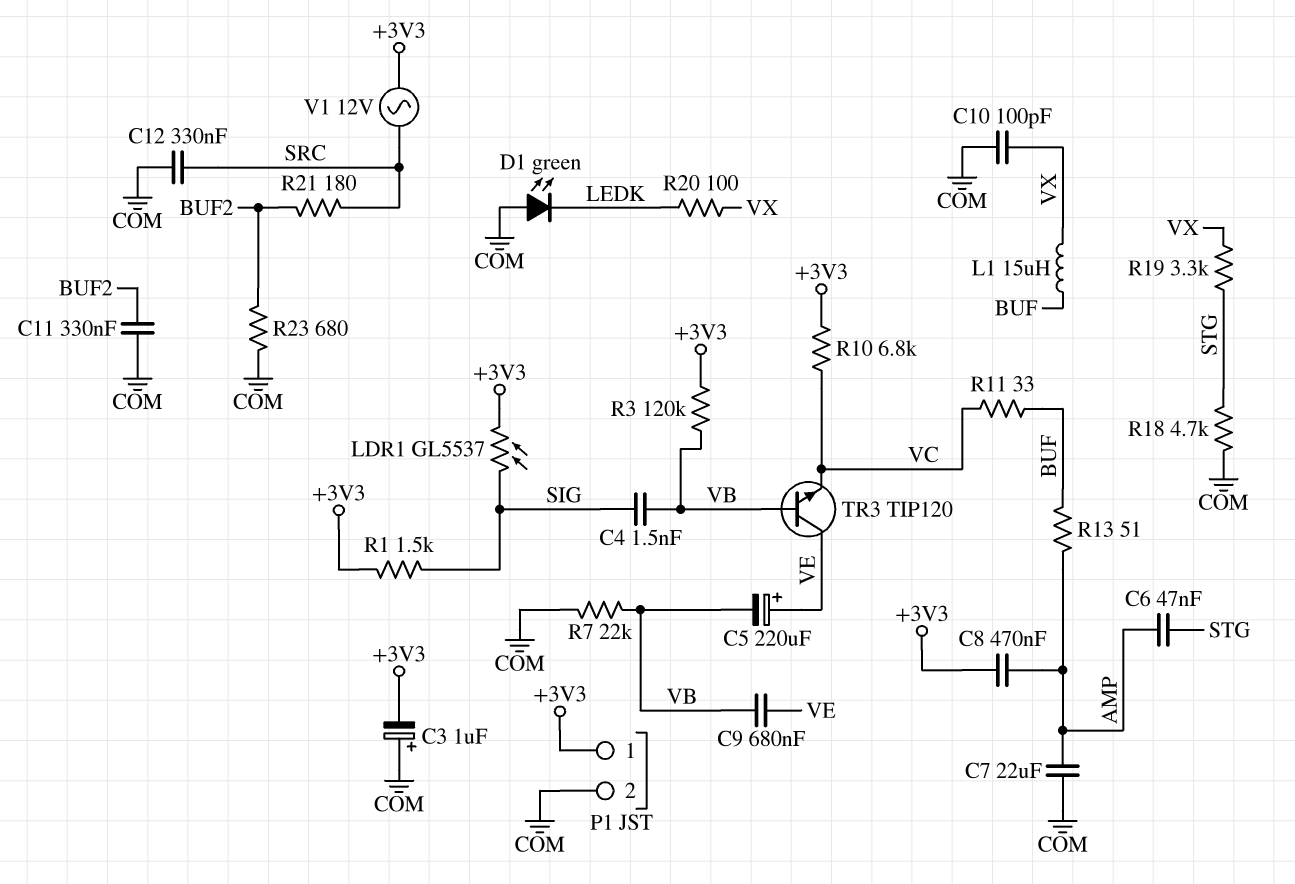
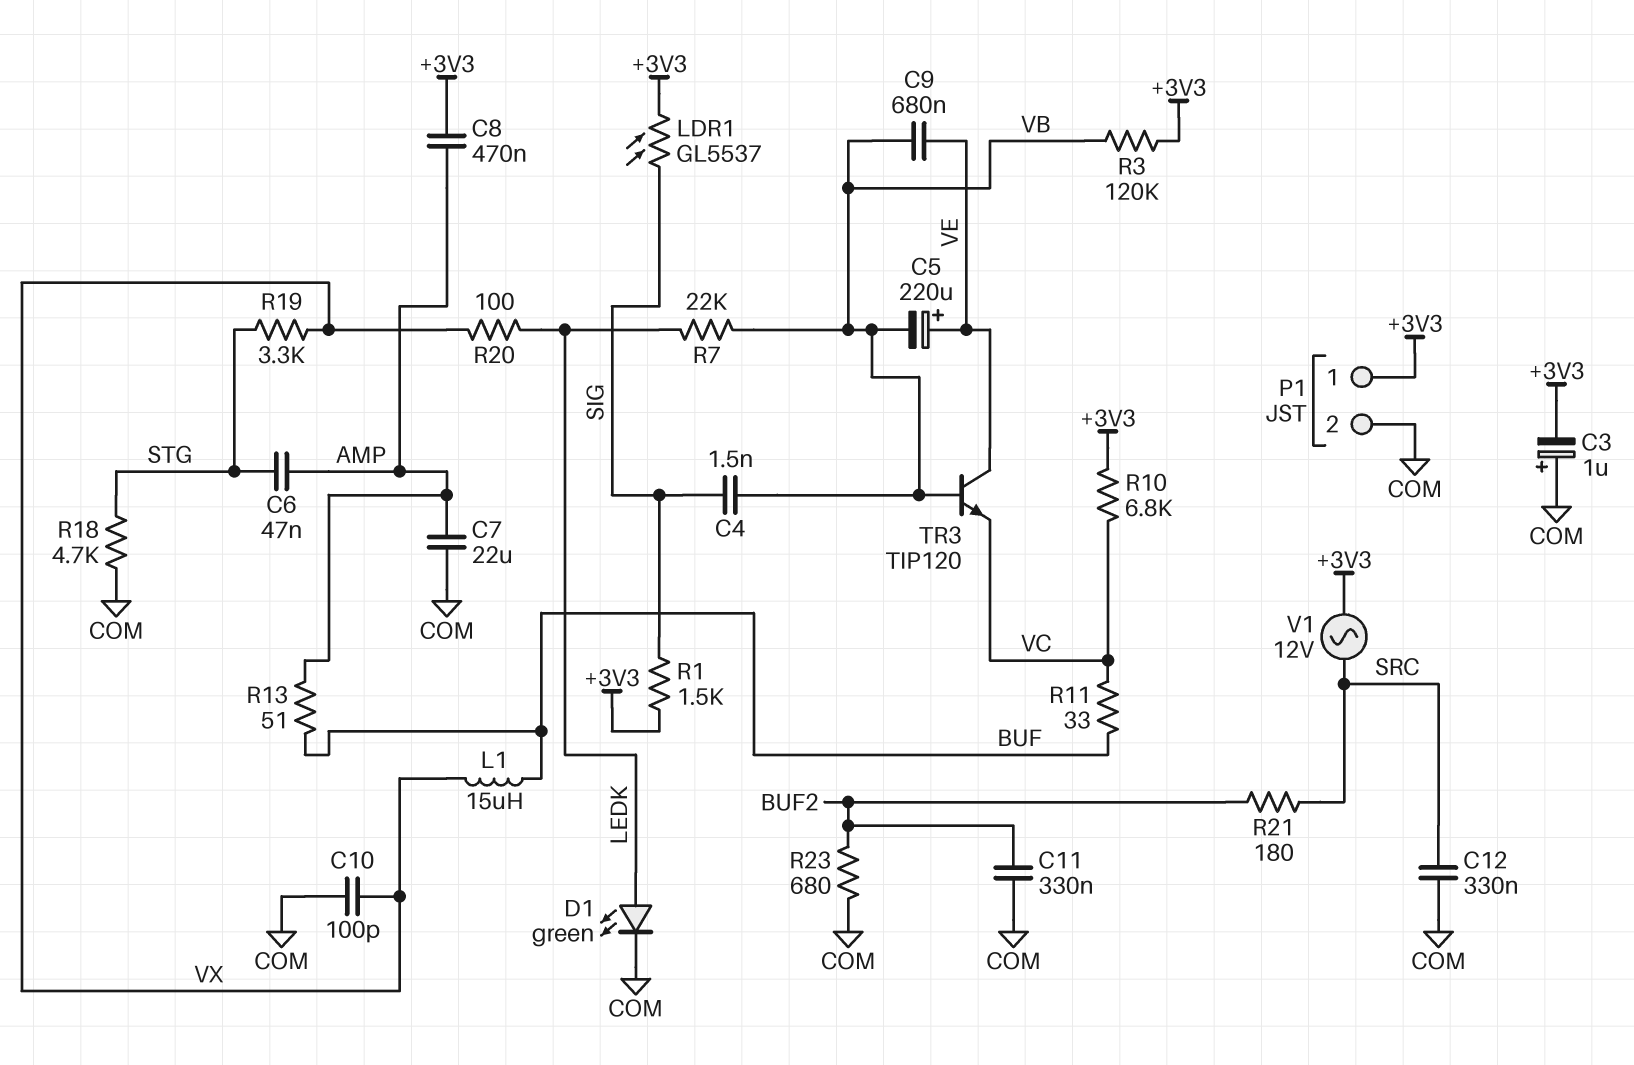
D1: LED green (A COM, K LEDK) -> LED green (A LEDK, K COM)
R7: 22k (COM, VB) -> 22k (LEDK, VB)

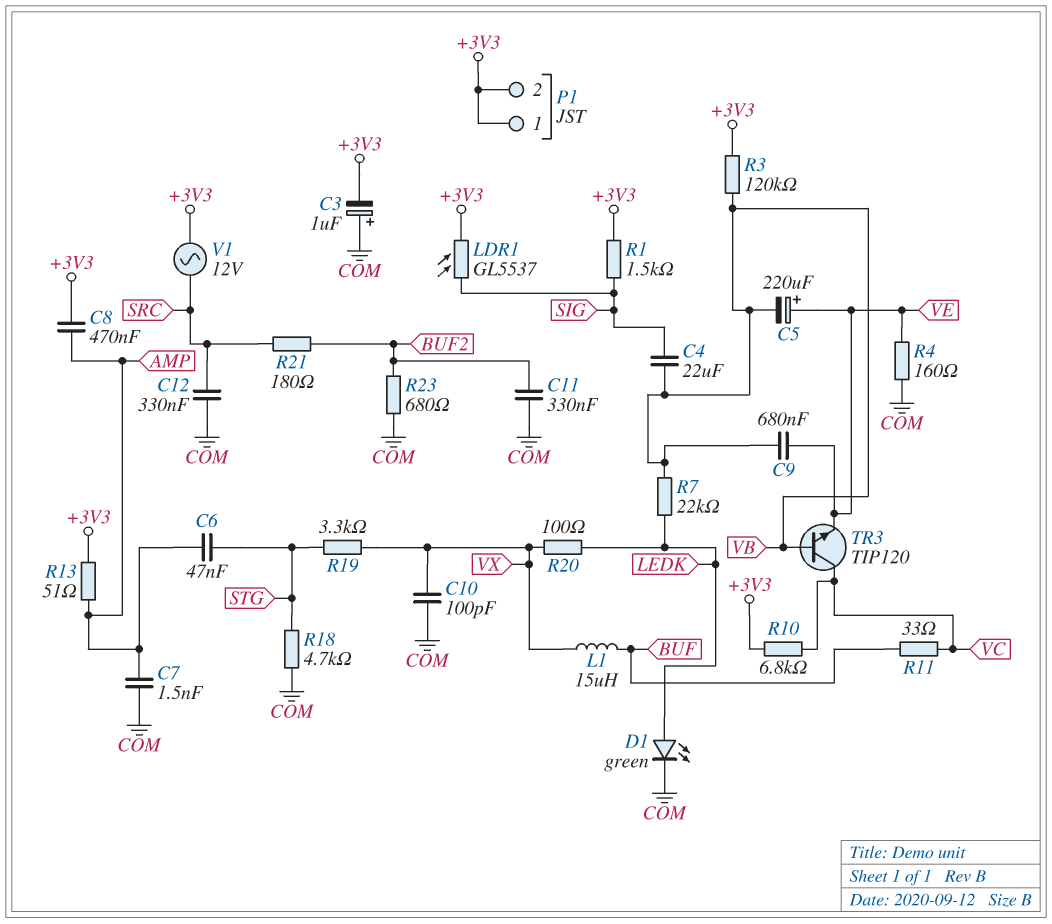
C4: 1.5nF (SIG, VB) -> 22uF (SIG, VB)
C7: 22uF (AMP, COM) -> 1.5nF (AMP, COM)
P1 pin 2: COM -> +3V3
R4: none -> 160 (COM, VE)
R13: 51 (AMP, BUF) -> 51 (+3V3, AMP)
TR3: NPN TIP120 (B VB, C VE, E VC) -> NPN TIP120 (B VB, C VC, E VE)

